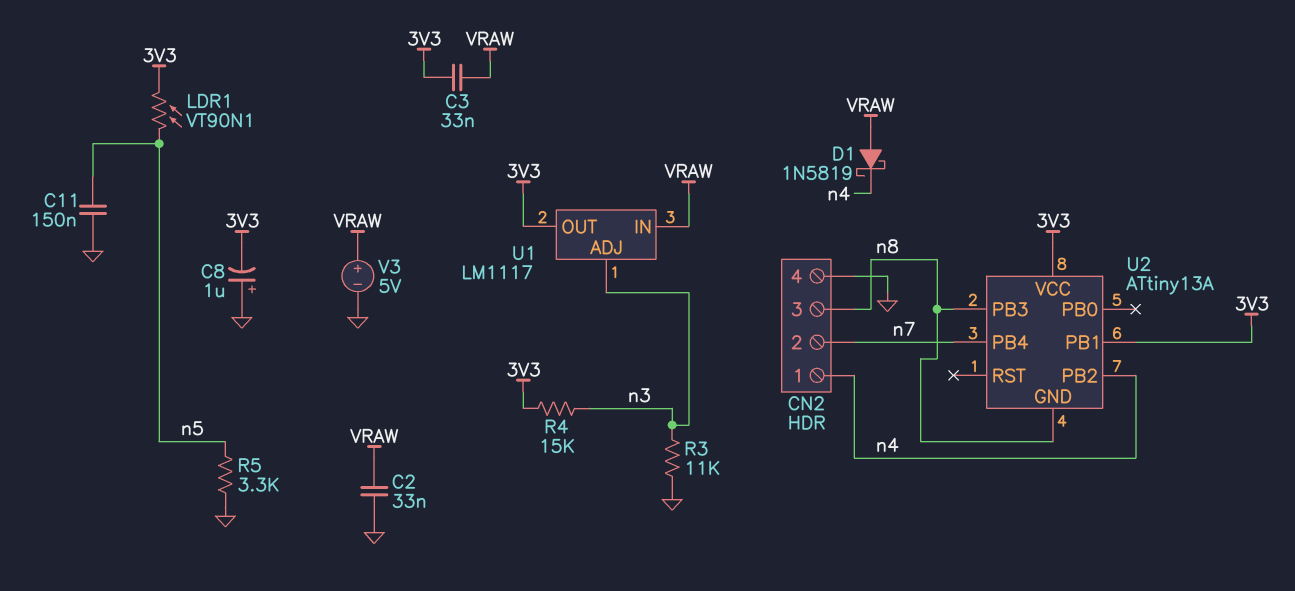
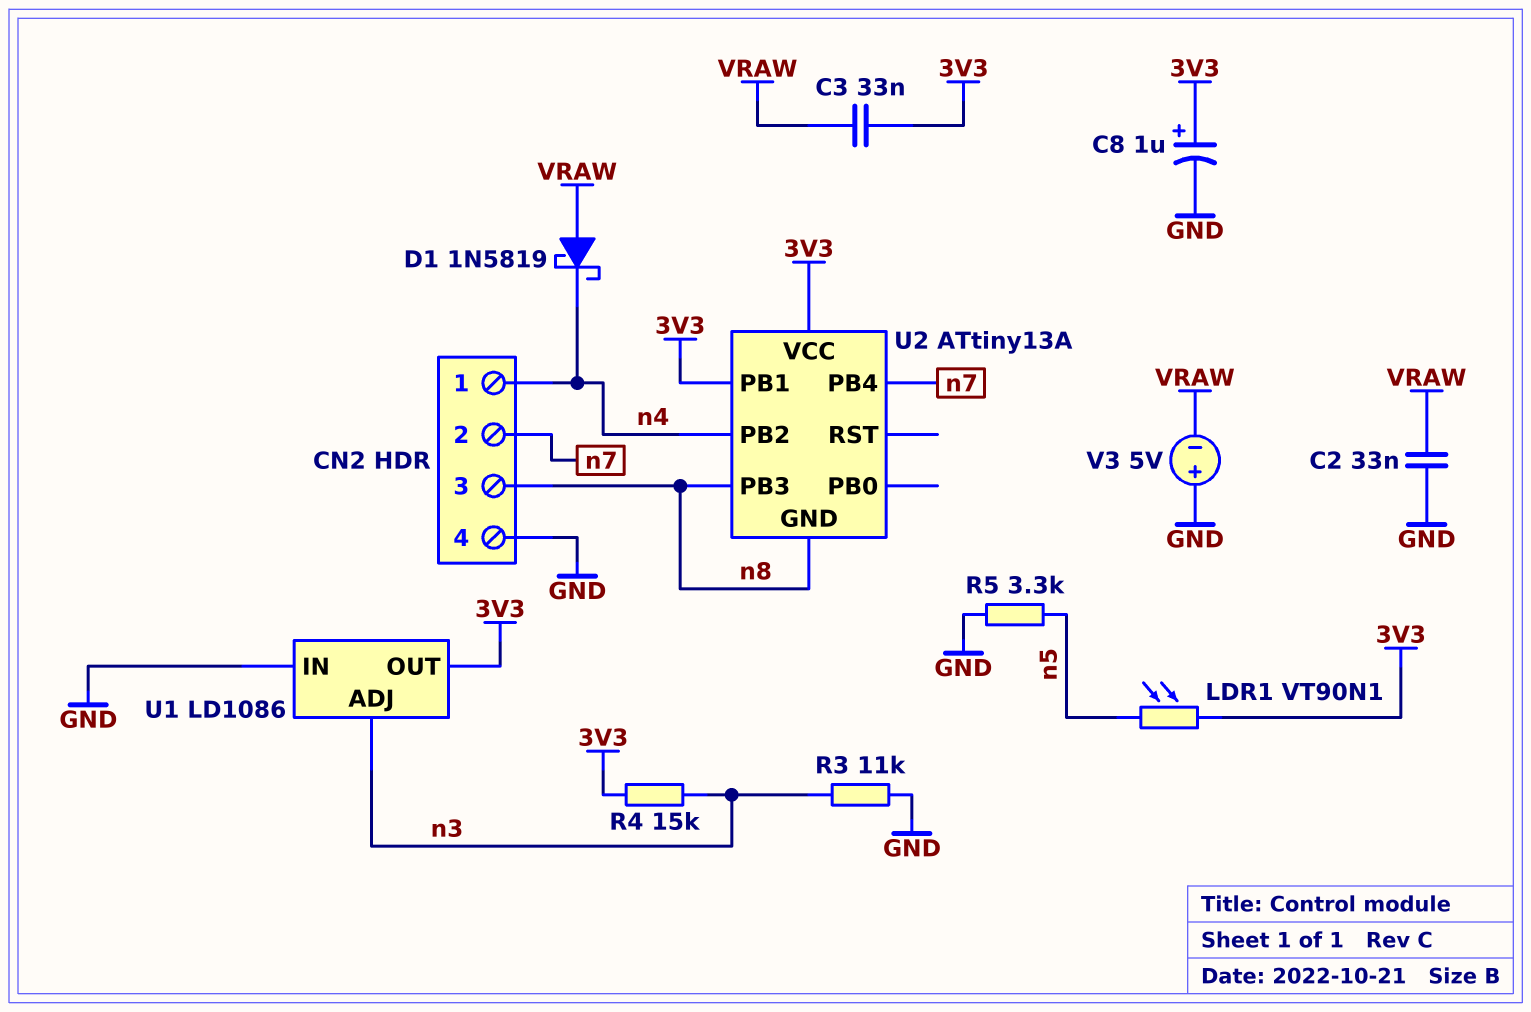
C8: 1uF (plus GND, minus 3V3) -> 1uF (plus 3V3, minus GND)
C11: 150nF (GND, n5) -> none
U1: LM1117 -> LD1086
U1 pin IN: VRAW -> GND
V3: 5V (plus VRAW, minus GND) -> 5V (plus GND, minus VRAW)

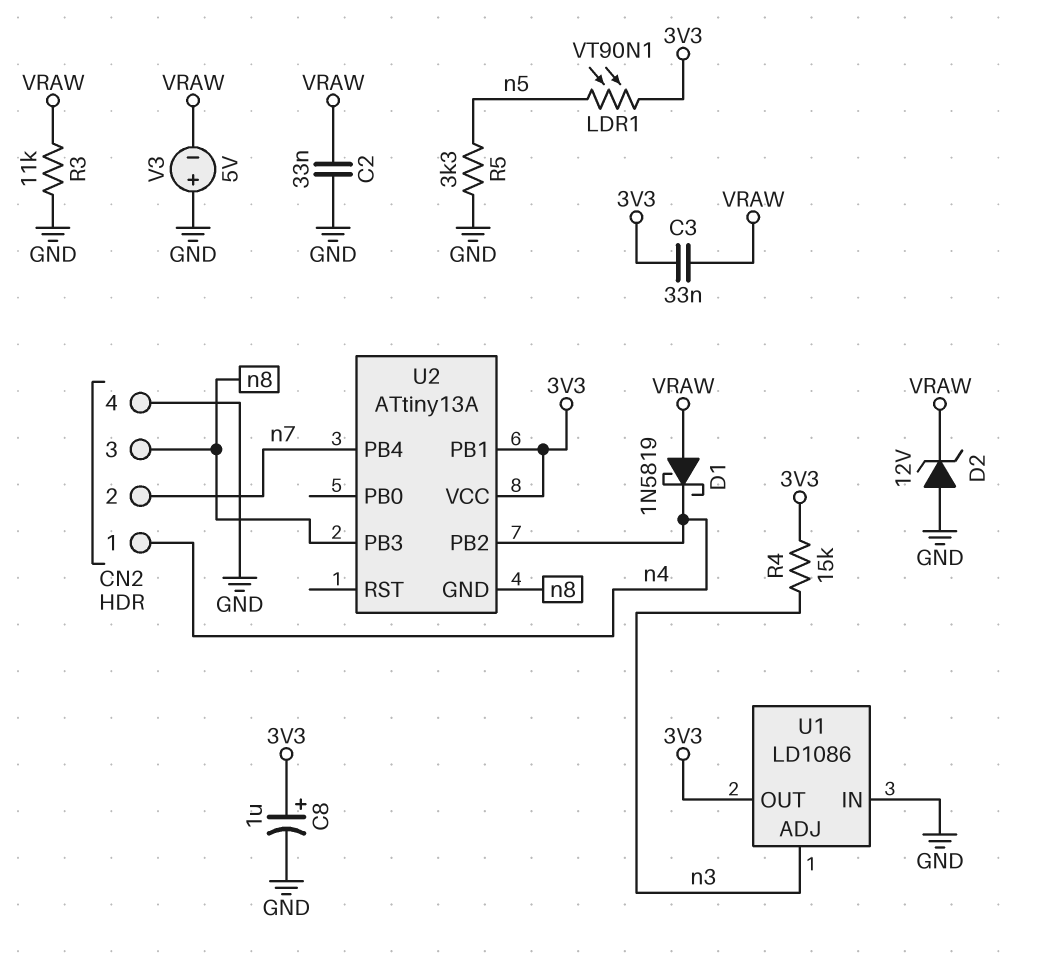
D2: none -> zener 12V (A GND, K VRAW)
R3: 11k (GND, n3) -> 11k (GND, VRAW)

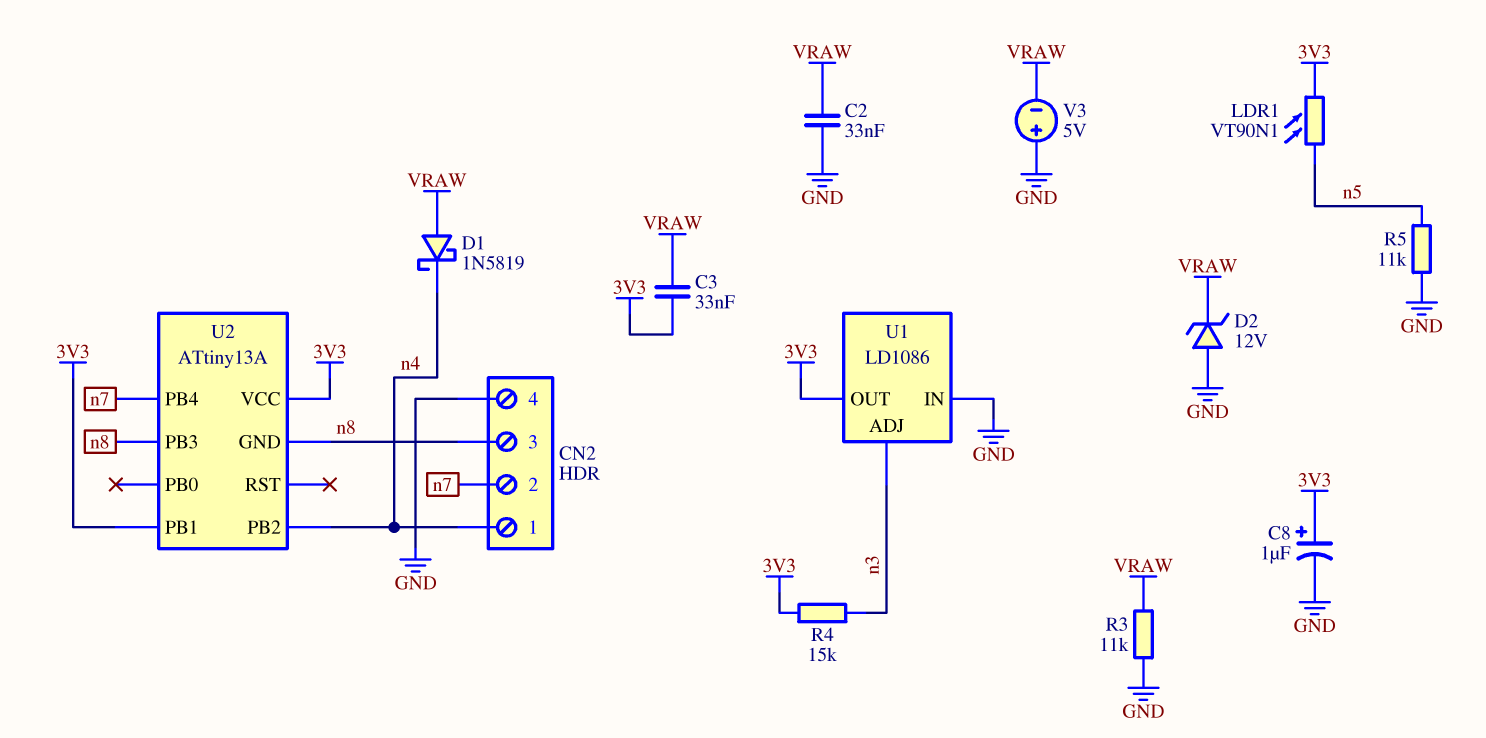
R5: 3.3k (GND, n5) -> 11k (GND, n5)

